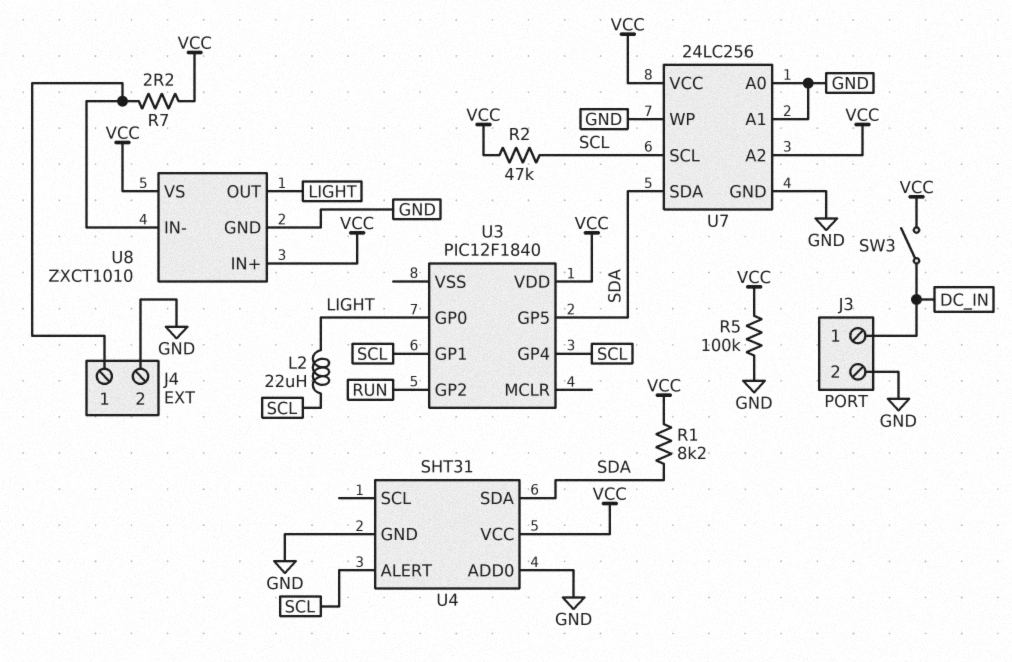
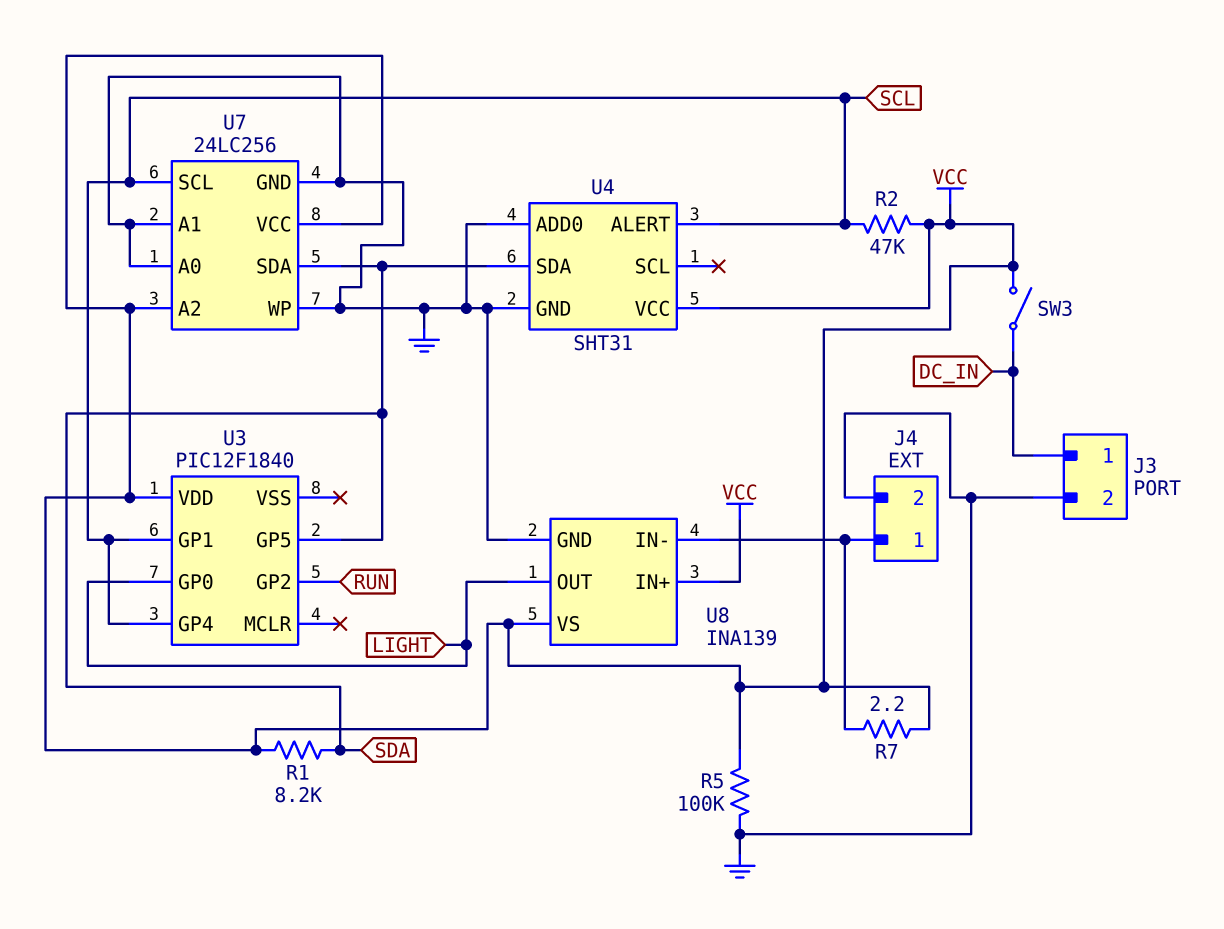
L2: 22uH (LIGHT, SCL) -> none
U8: ZXCT1010 -> INA139

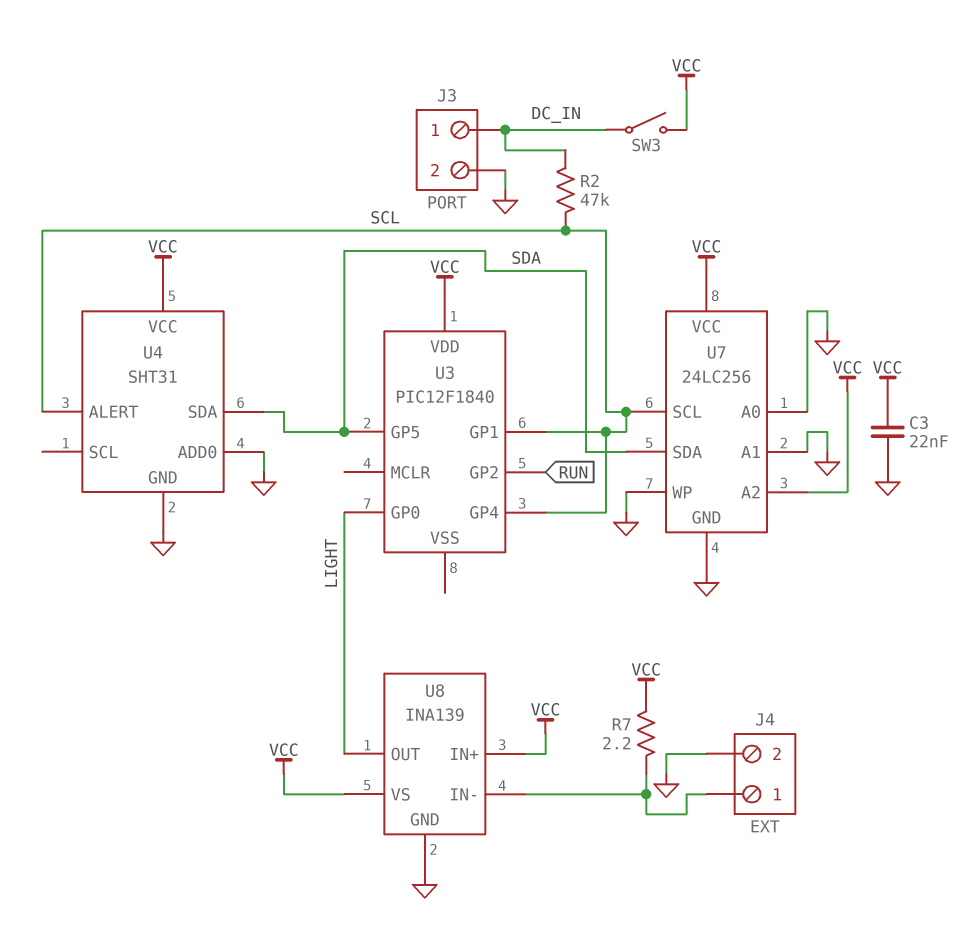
C3: none -> 22nF (GND, VCC)
R1: 8.2k (SDA, VCC) -> none
R2: 47k (SCL, VCC) -> 47k (DC_IN, SCL)
R5: 100k (GND, VCC) -> none

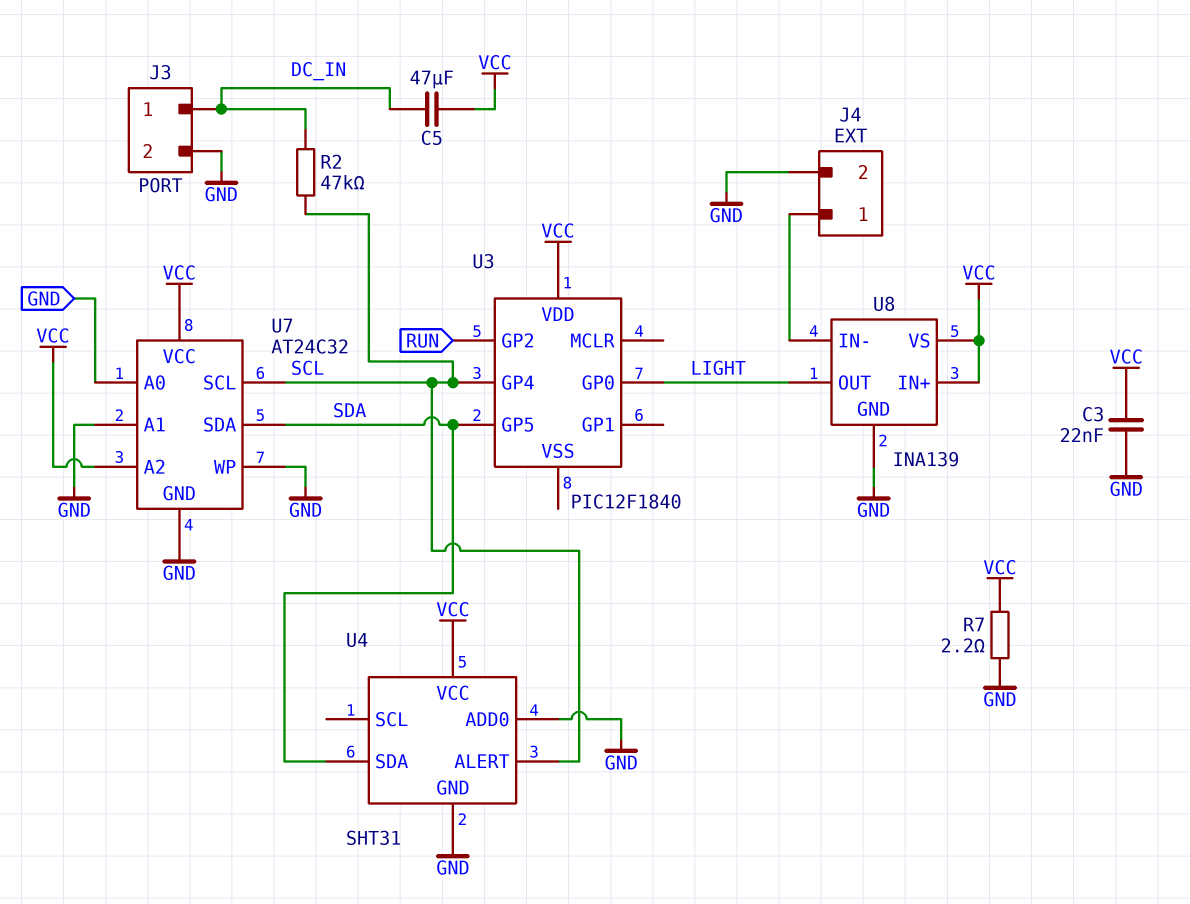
C5: none -> 47uF (DC_IN, VCC)
R7: 2.2 (J4/1, VCC) -> 2.2 (GND, VCC)
SW3: switch (DC_IN, VCC) -> none
U3 pin GP1: SCL -> none
U7: 24LC256 -> AT24C32

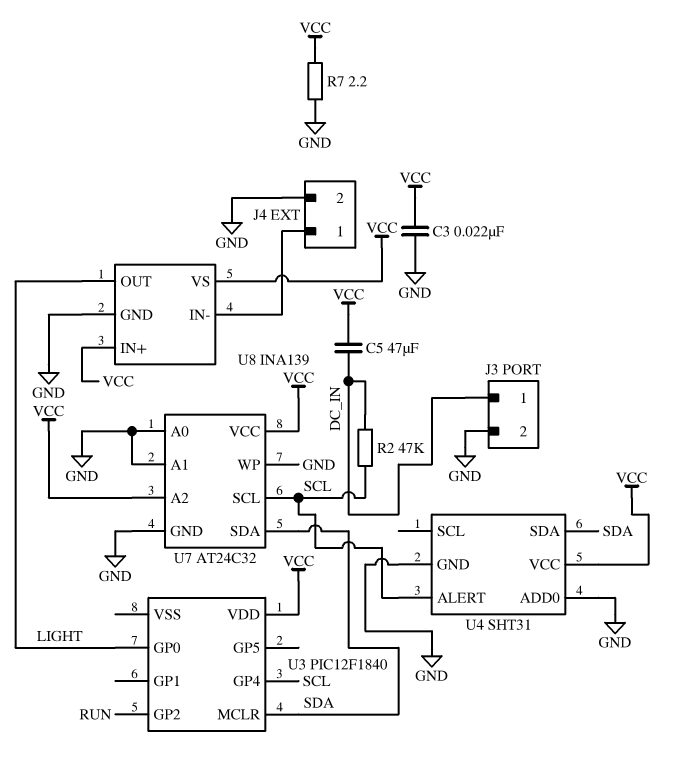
U3 pin GP5: SDA -> none
U3 pin MCLR: none -> SDA

